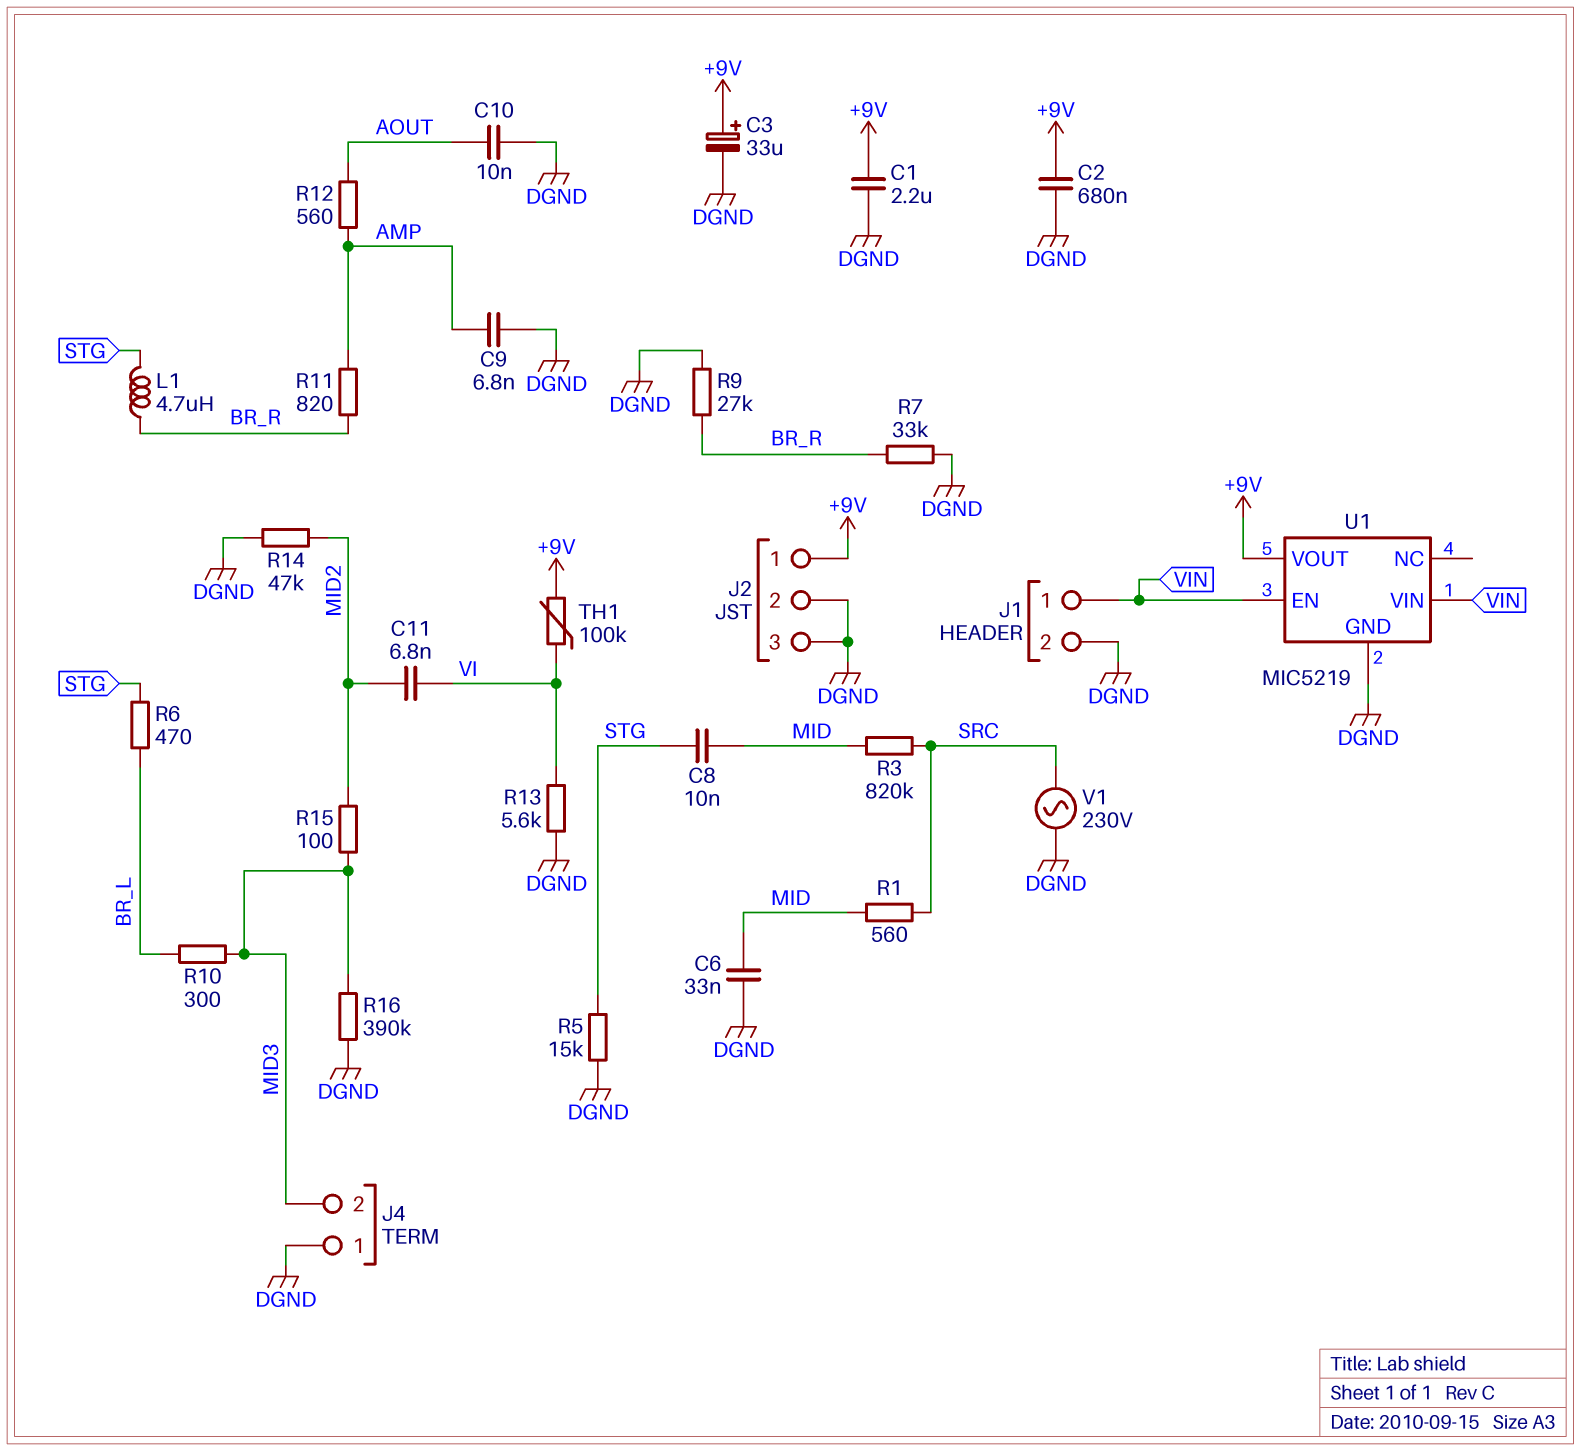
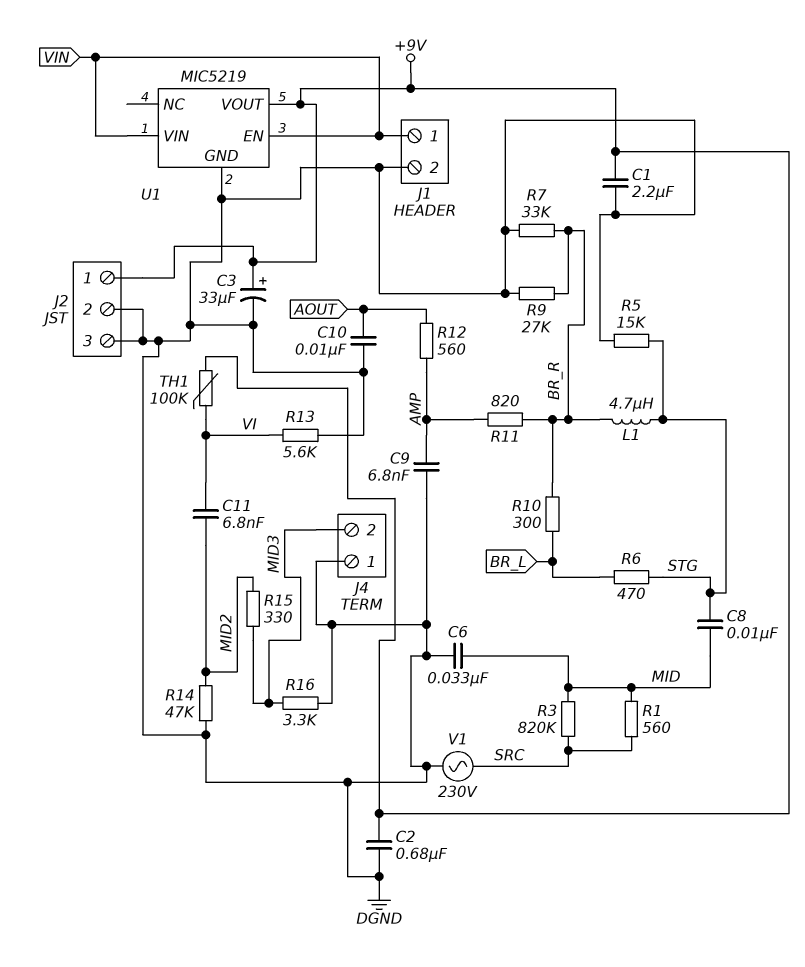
R10: 300 (BR_L, MID3) -> 300 (BR_L, BR_R)
R15: 100 (MID2, MID3) -> 330 (MID2, MID3)
R16: 390k (DGND, MID3) -> 3.3k (DGND, MID3)

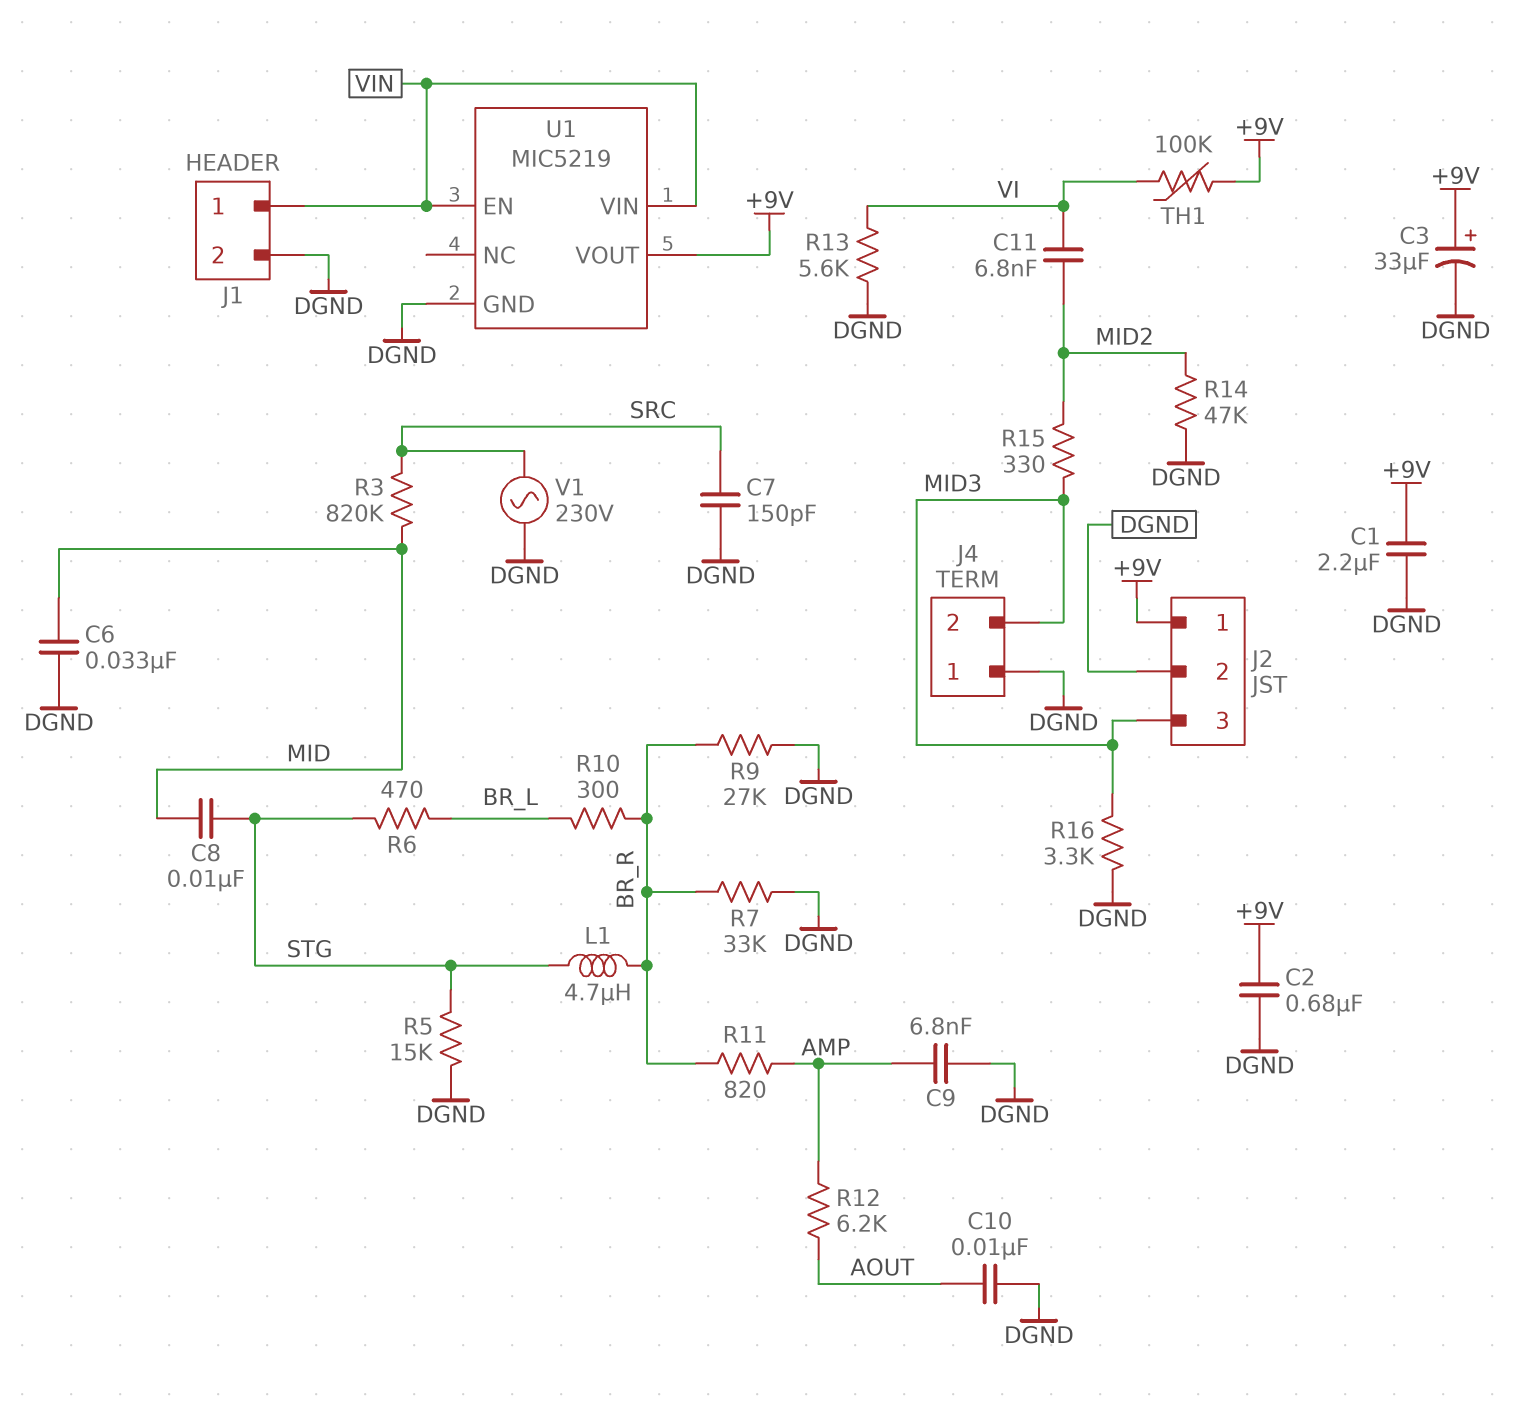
C7: none -> 150pF (DGND, SRC)
J2 pin 3: DGND -> MID3
R1: 560 (MID, SRC) -> none
R12: 560 (AMP, AOUT) -> 6.2k (AMP, AOUT)

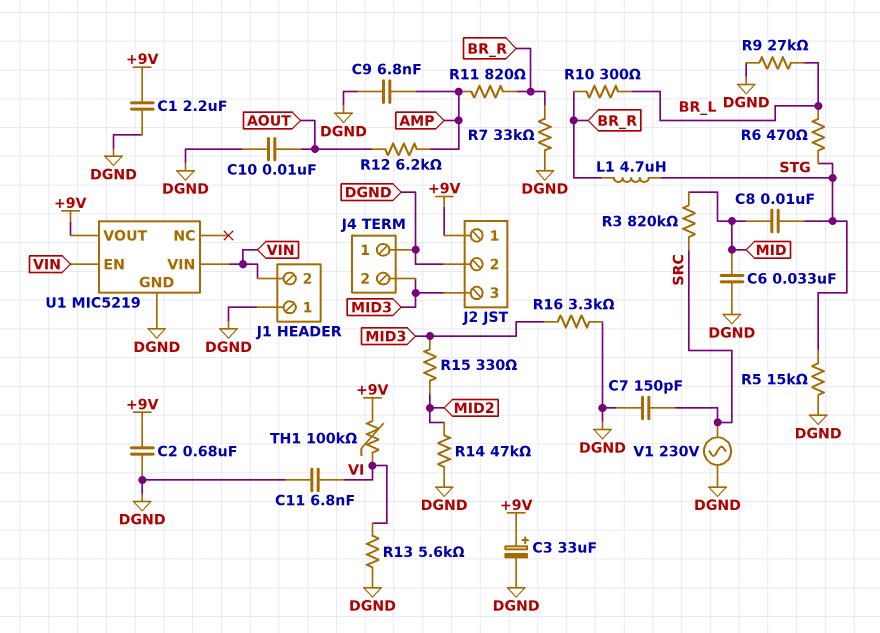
C11: 6.8nF (MID2, VI) -> 6.8nF (DGND, VI)
J1 pin 1: VIN -> DGND
J1 pin 2: DGND -> VIN
R9: 27k (BR_R, DGND) -> 27k (BR_L, DGND)

